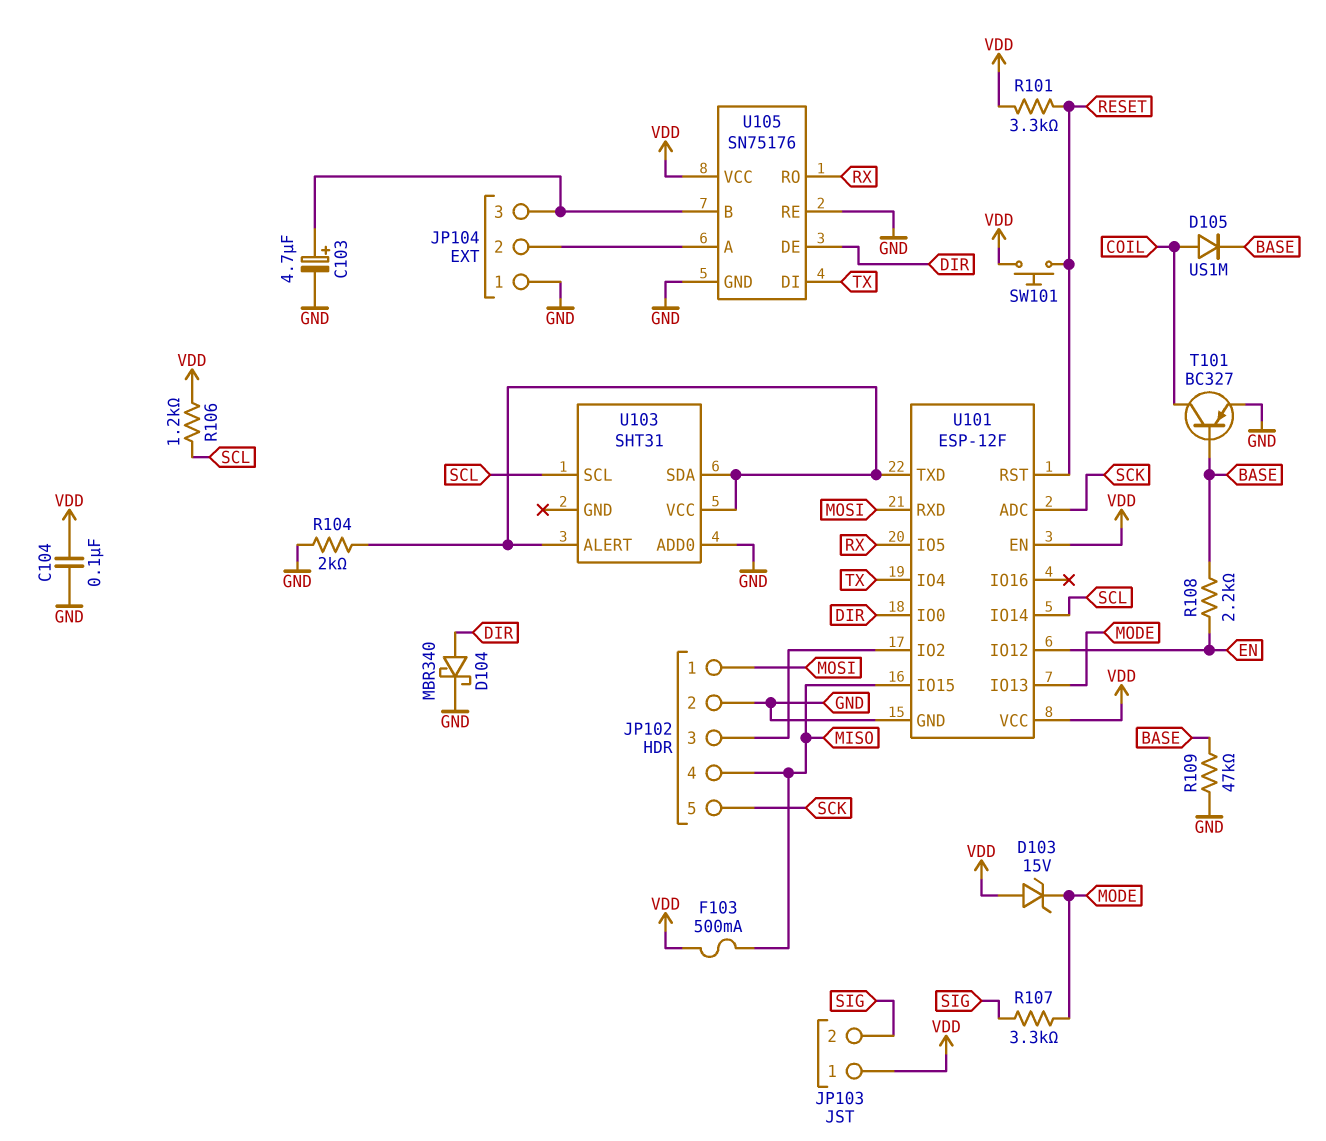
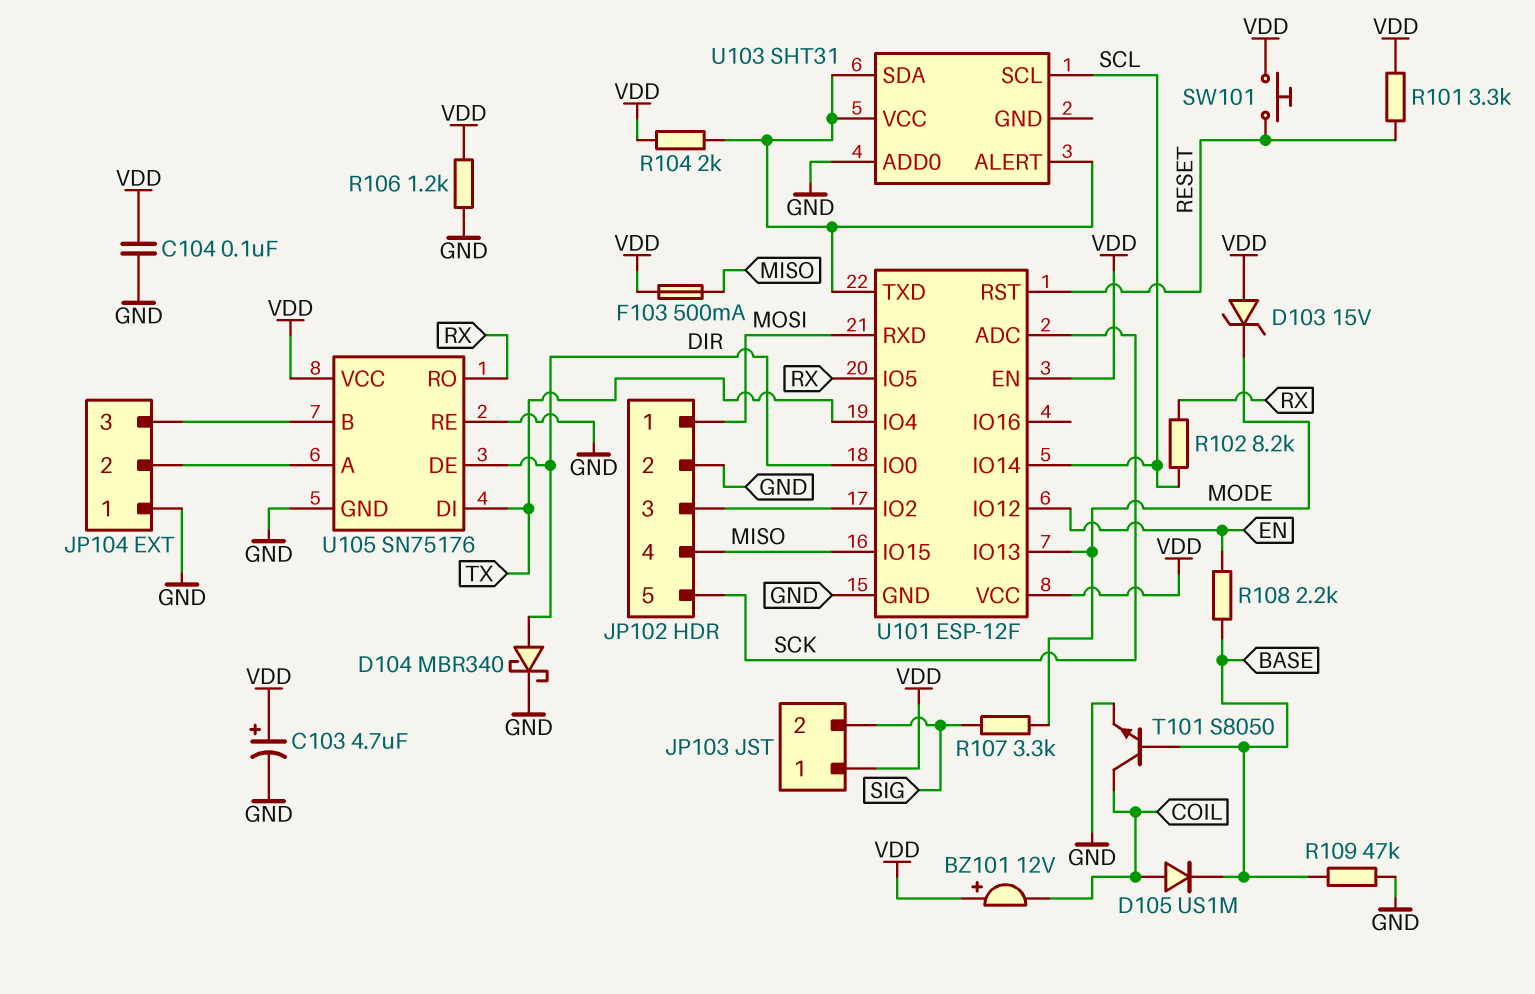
BZ101: none -> buzzer 12V (plus VDD, minus COIL)
C103: 4.7uF (plus JP104/3, minus GND) -> 4.7uF (plus VDD, minus GND)
R102: none -> 8.2k (RX, SCL)
R104: 2k (GND, U101/TXD) -> 2k (U101/TXD, VDD)
R106: 1.2k (SCL, VDD) -> 1.2k (GND, VDD)
T101: PNP BC327 (B BASE, C COIL, E GND) -> NPN S8050 (B BASE, C COIL, E GND)

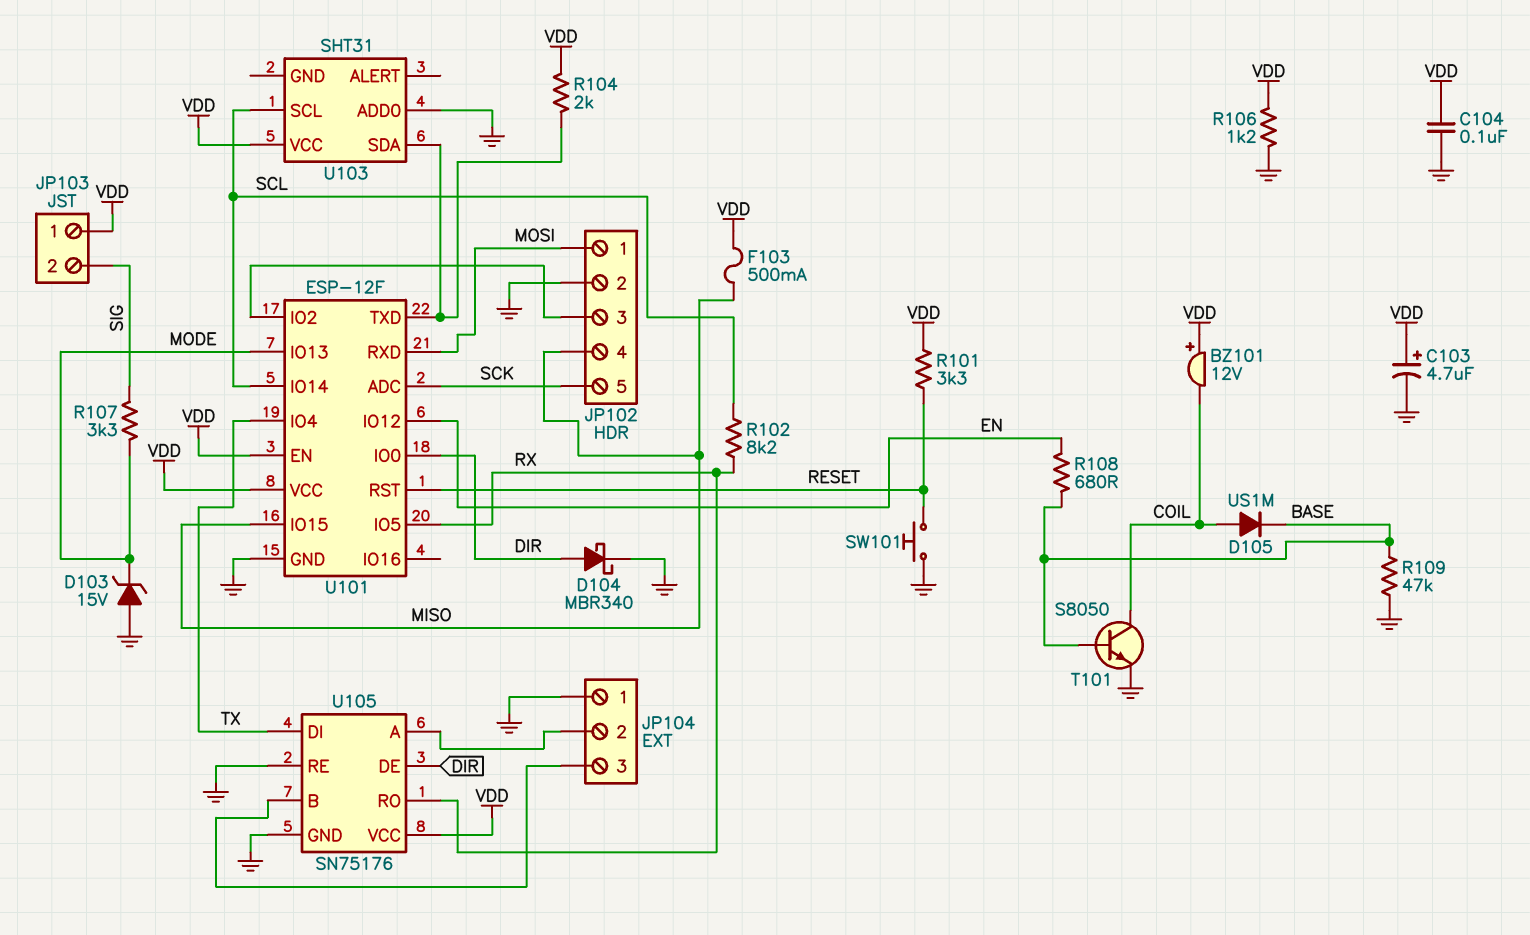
D103: zener 15V (A VDD, K MODE) -> zener 15V (A GND, K MODE)
R108: 2.2k (BASE, EN) -> 680 (BASE, EN)
SW101: button (RESET, VDD) -> button (GND, RESET)
U103 pin ALERT: U101/TXD -> none
U103 pin VCC: U101/TXD -> VDD

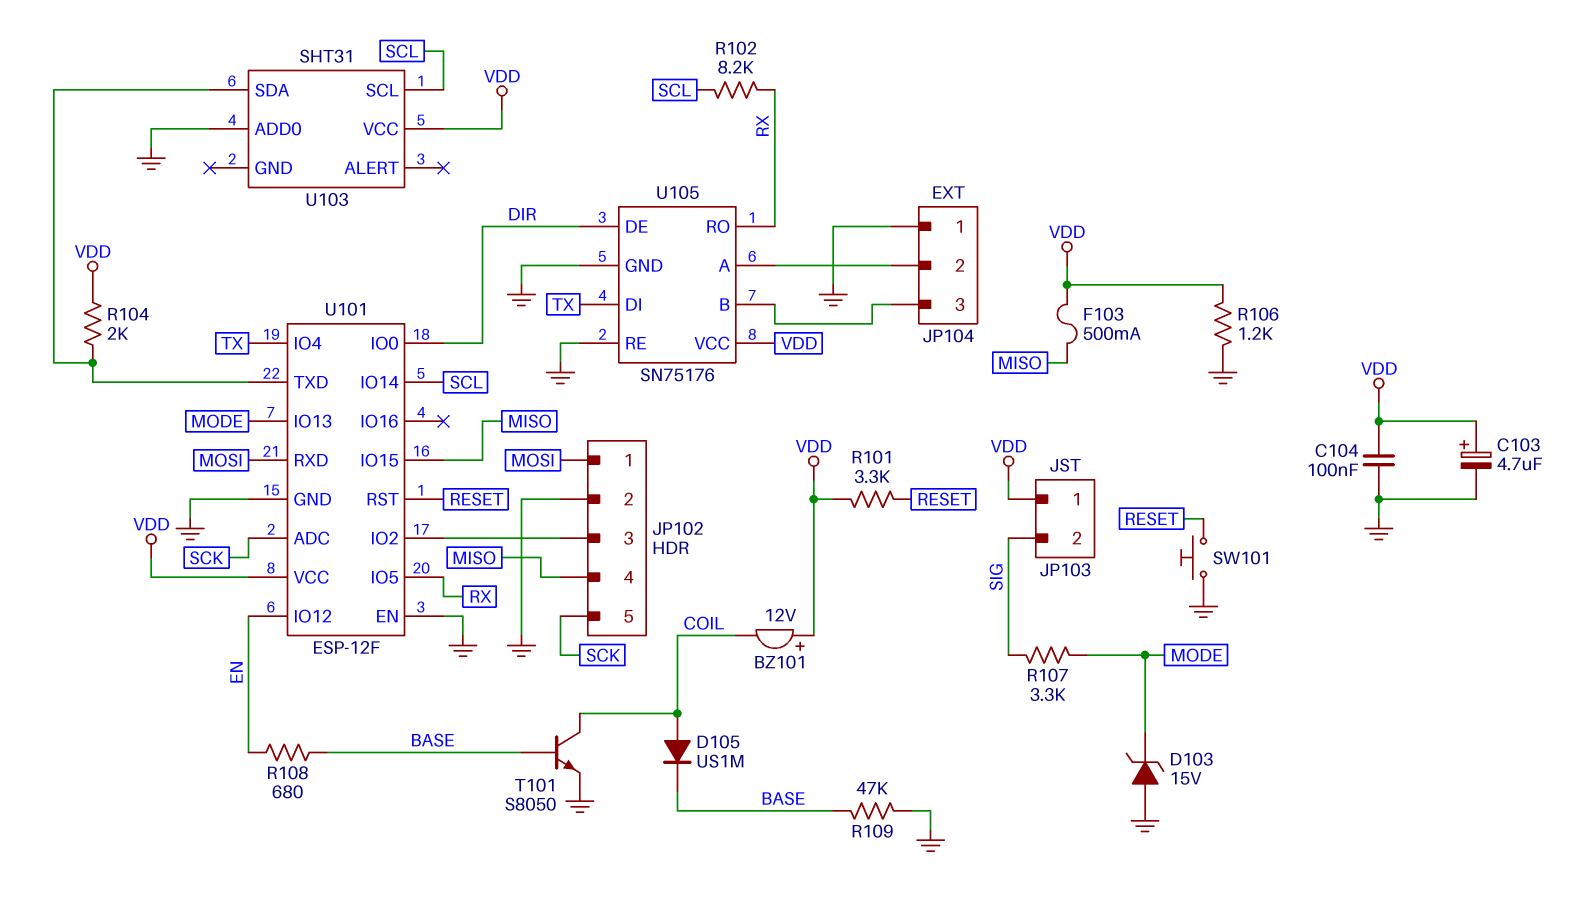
D104: schottky MBR340 (A DIR, K GND) -> none
U101 pin EN: VDD -> GND

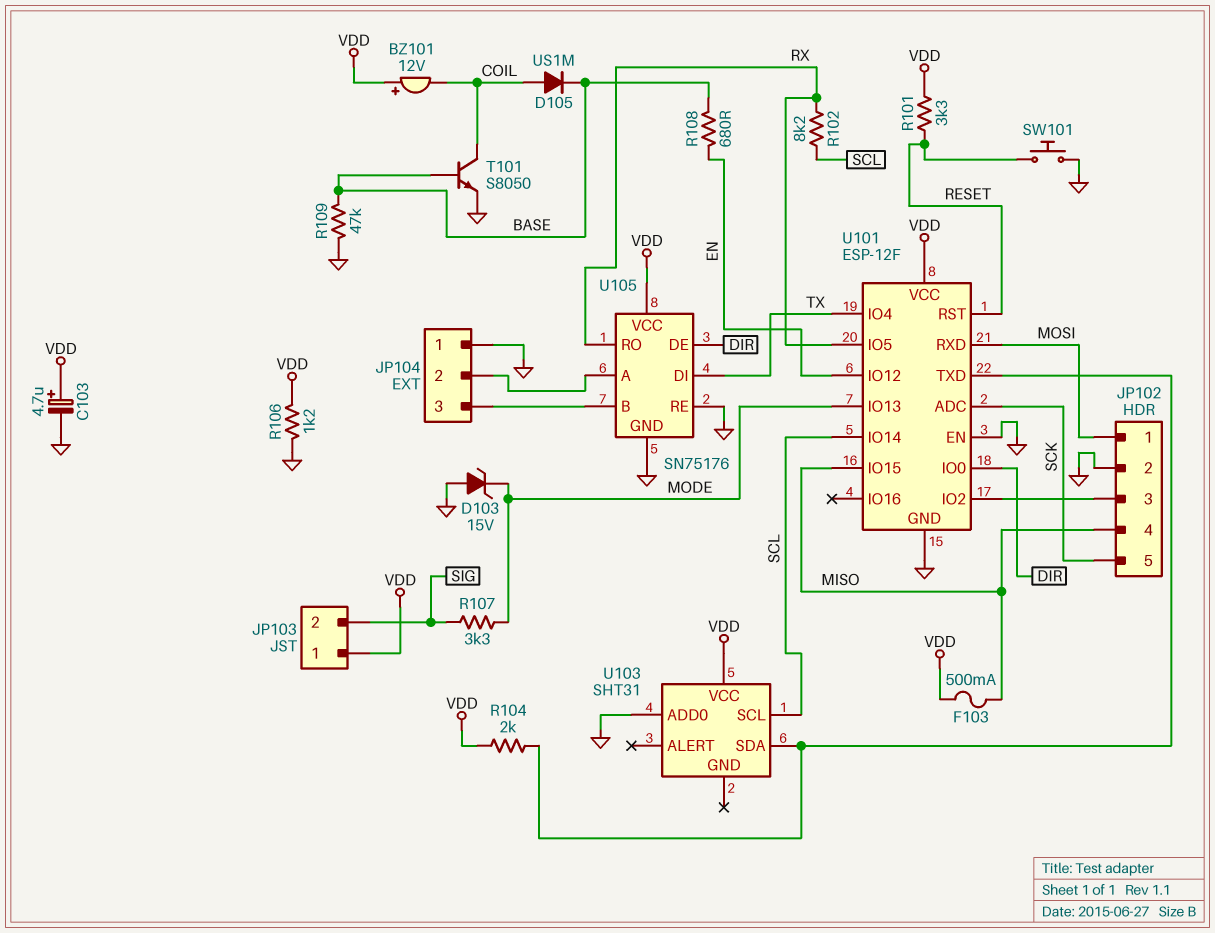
C104: 100nF (GND, VDD) -> none

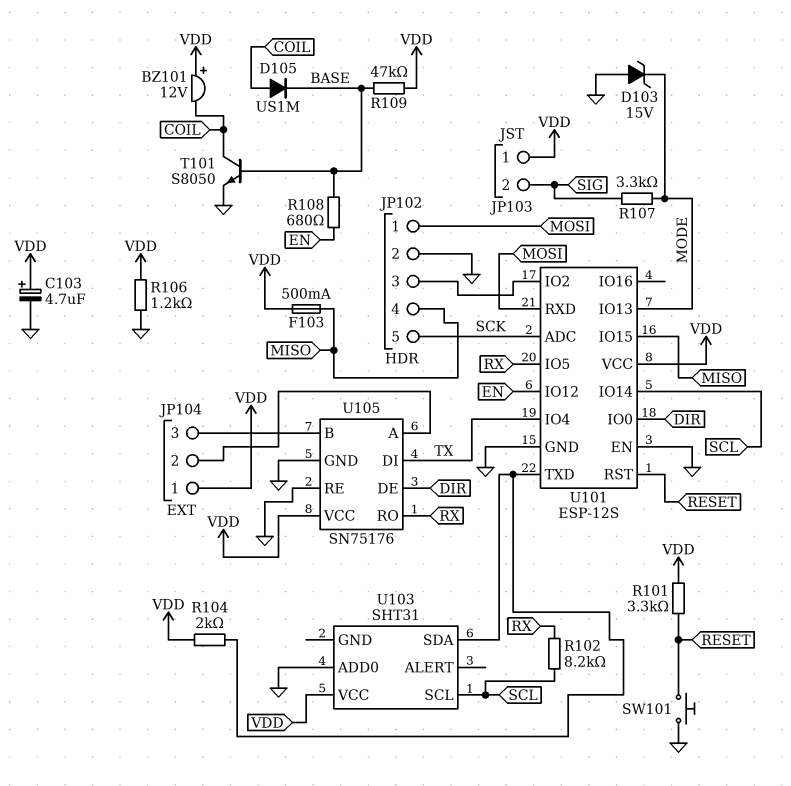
JP104 pin 1: GND -> VDD
R109: 47k (BASE, GND) -> 47k (BASE, VDD)
U101: ESP-12F -> ESP-12S

